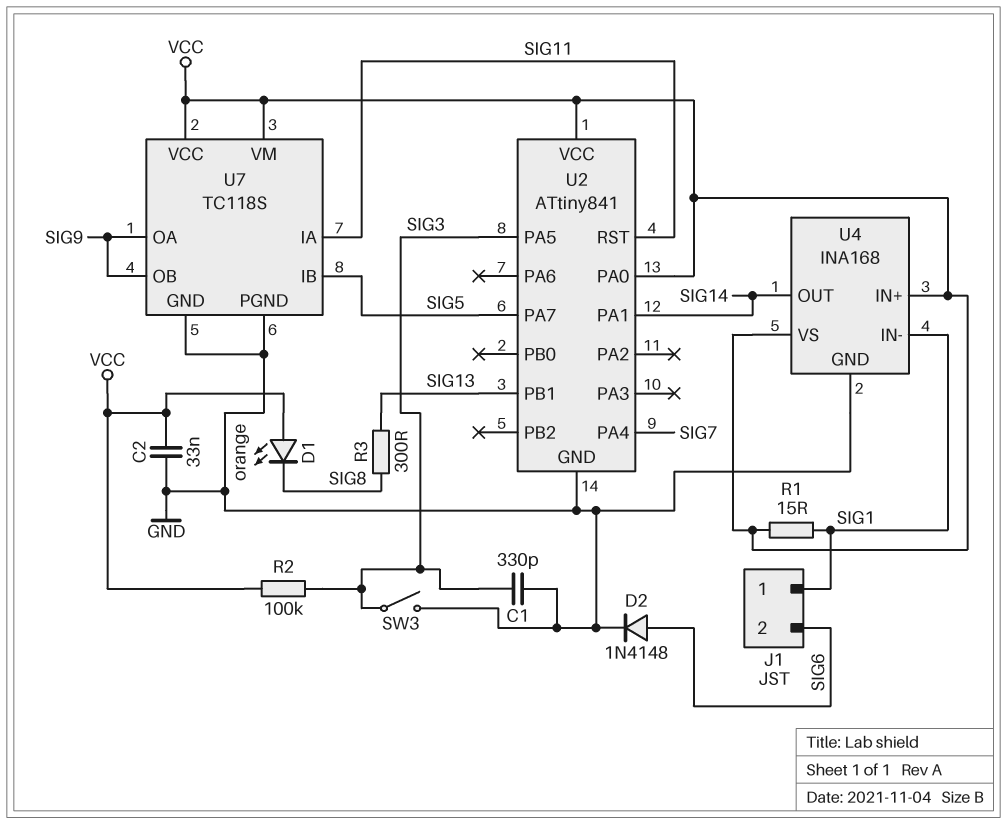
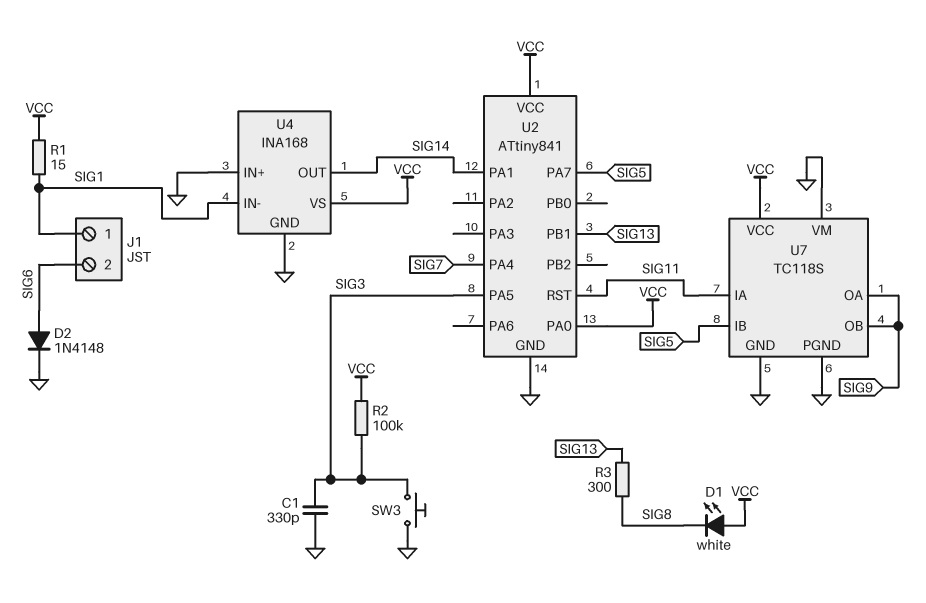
C2: 33nF (GND, VCC) -> none
D1: LED orange (A VCC, K SIG8) -> LED white (A VCC, K SIG8)
SW3: switch (GND, SIG3) -> button (GND, SIG3)
U4 pin IN+: VCC -> GND
U7 pin VM: VCC -> GND

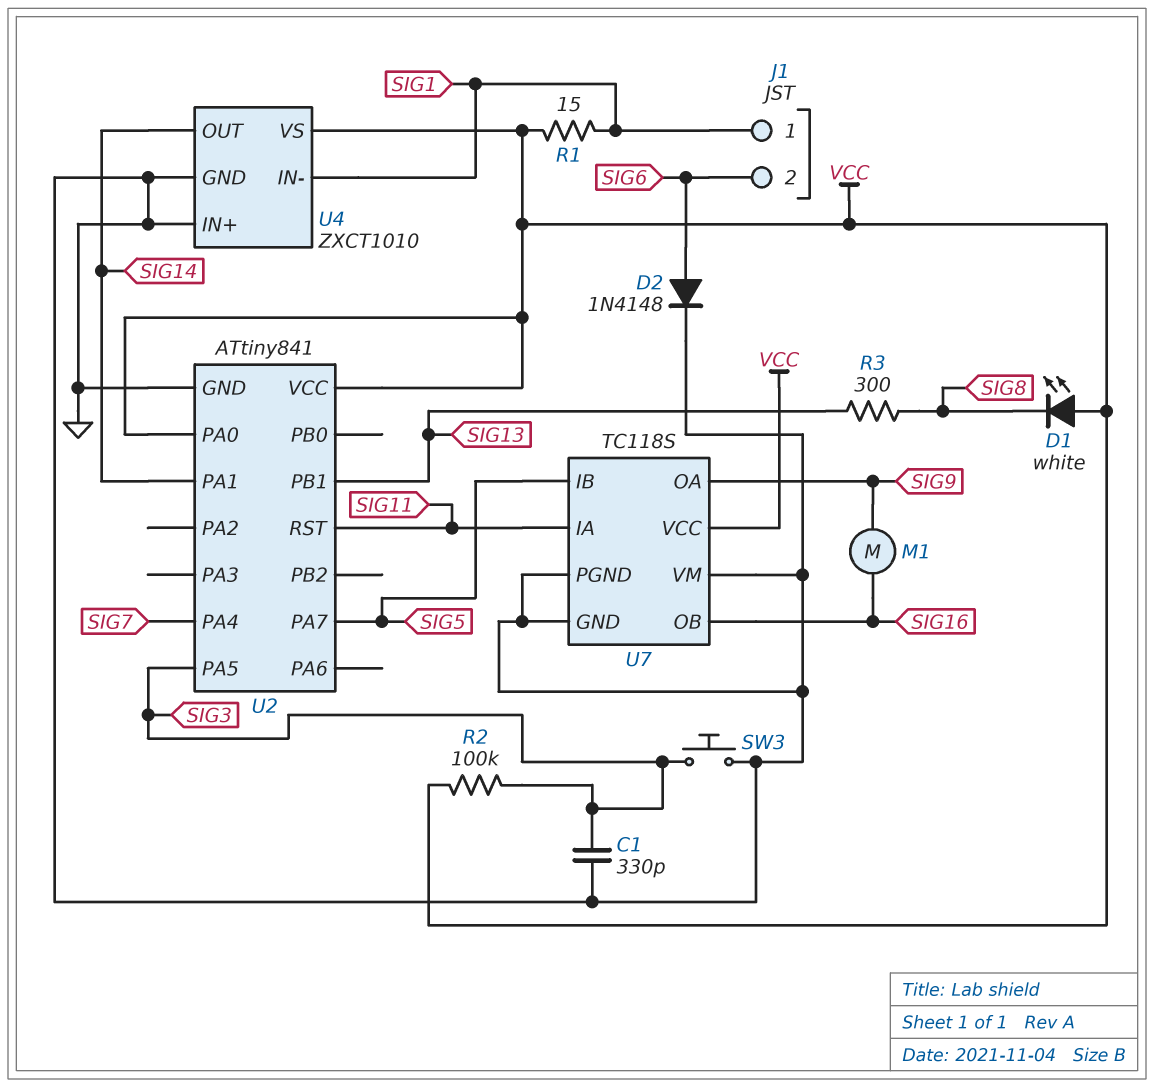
M1: none -> motor (SIG9, SIG16)
U4: INA168 -> ZXCT1010
U7 pin OB: SIG9 -> SIG16

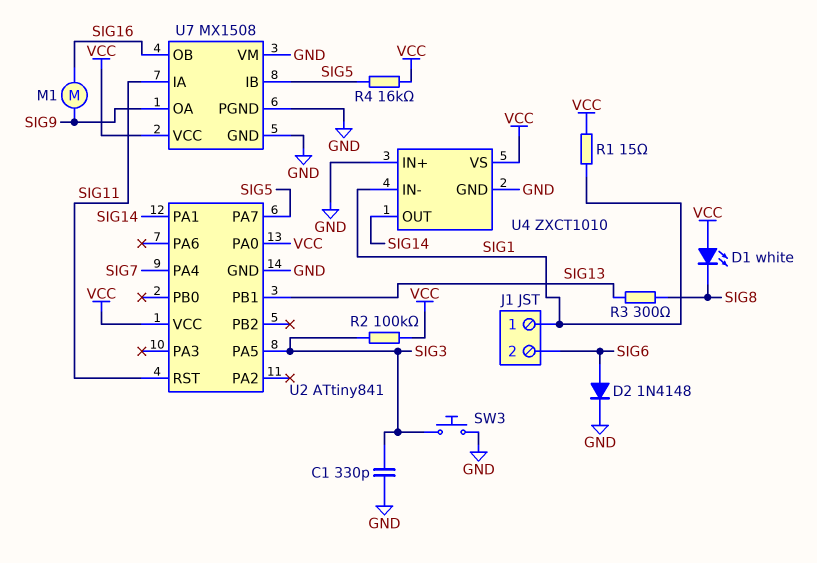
R4: none -> 16k (SIG5, VCC)
U7: TC118S -> MX1508

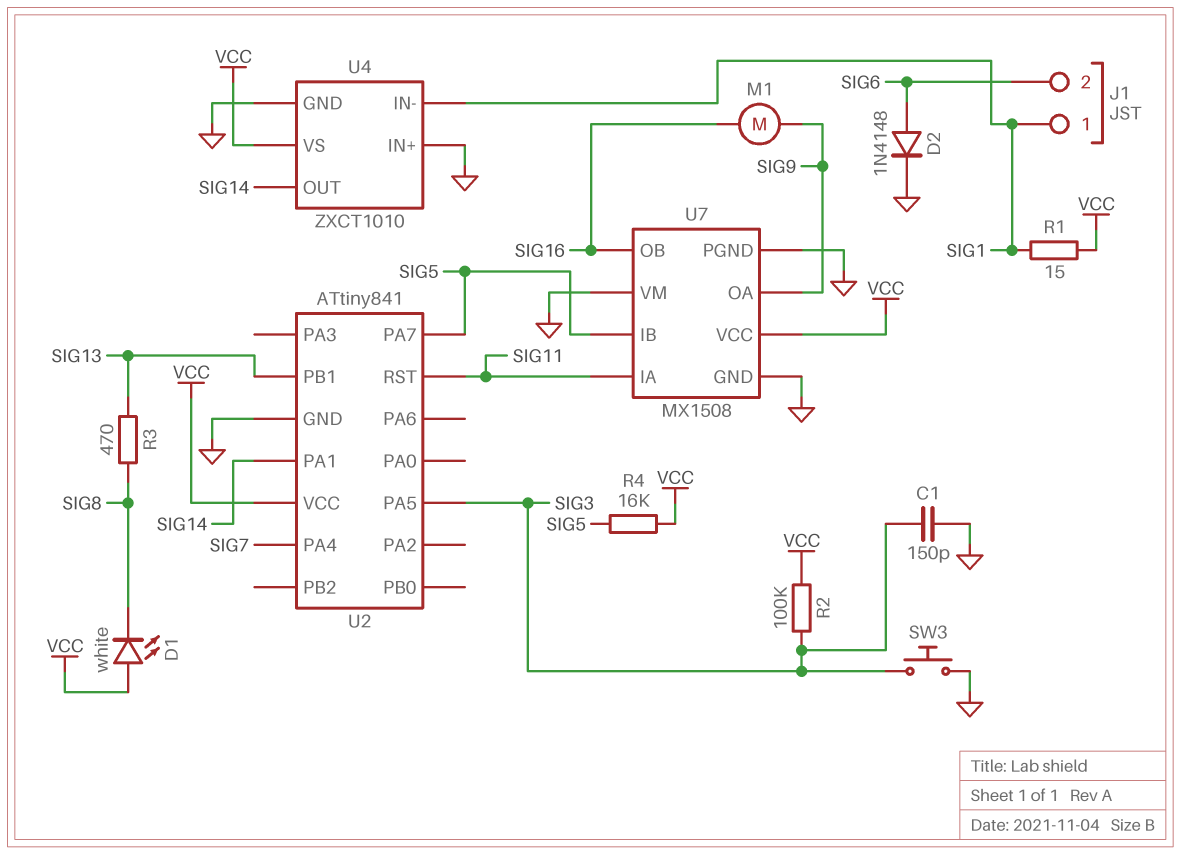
C1: 330pF (GND, SIG3) -> 150pF (GND, SIG3)
R3: 300 (SIG8, SIG13) -> 470 (SIG8, SIG13)
U2 pin PA0: VCC -> none

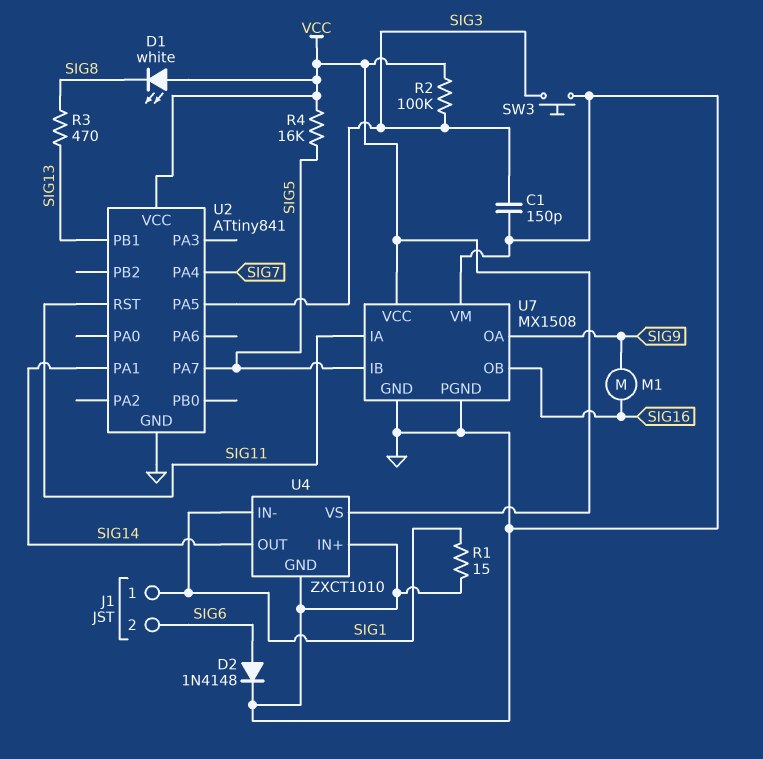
R1: 15 (SIG1, VCC) -> 15 (GND, SIG1)

